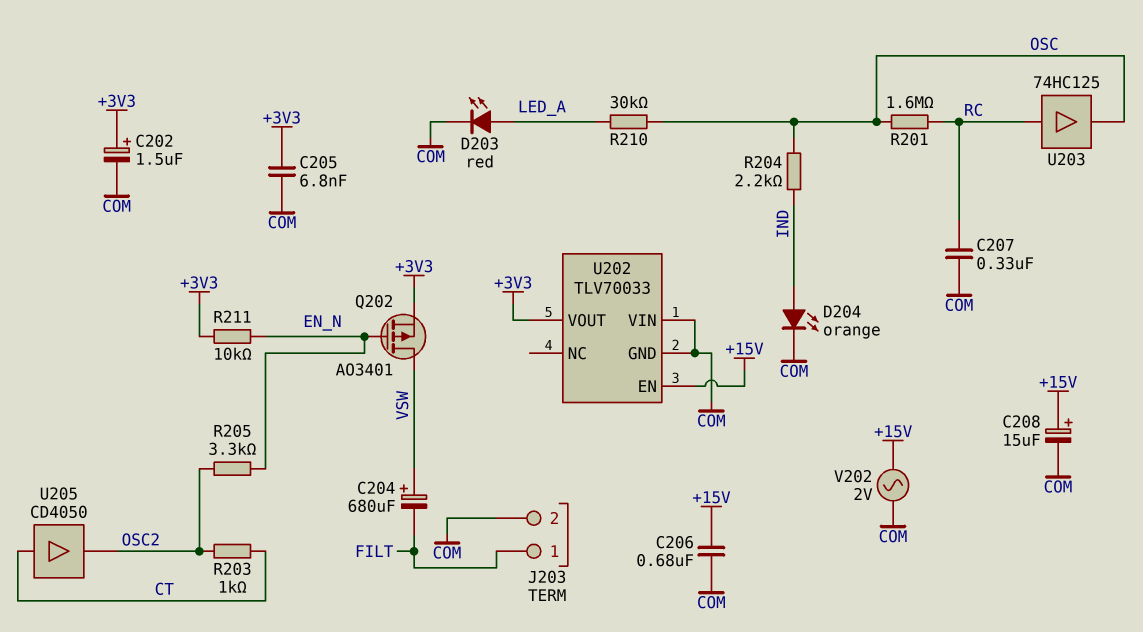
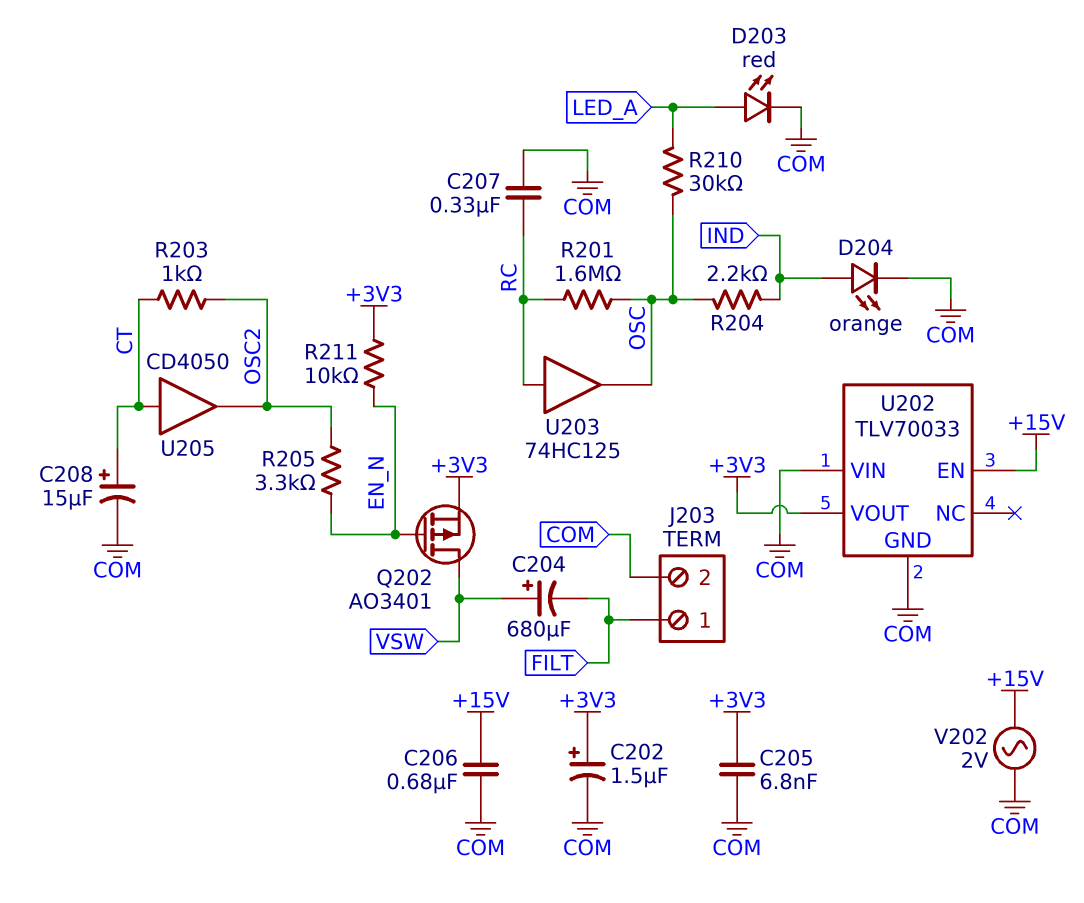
C208: 15uF (plus +15V, minus COM) -> 15uF (plus CT, minus COM)

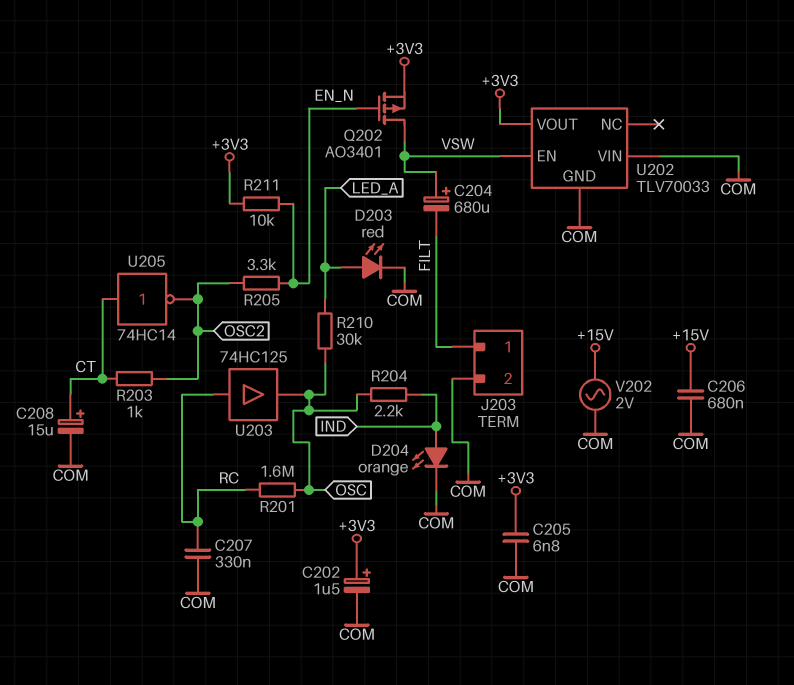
U202 pin EN: +15V -> VSW
U205: buffer CD4050 (in CT, out OSC2) -> NOT 74HC14 (in CT, out OSC2)

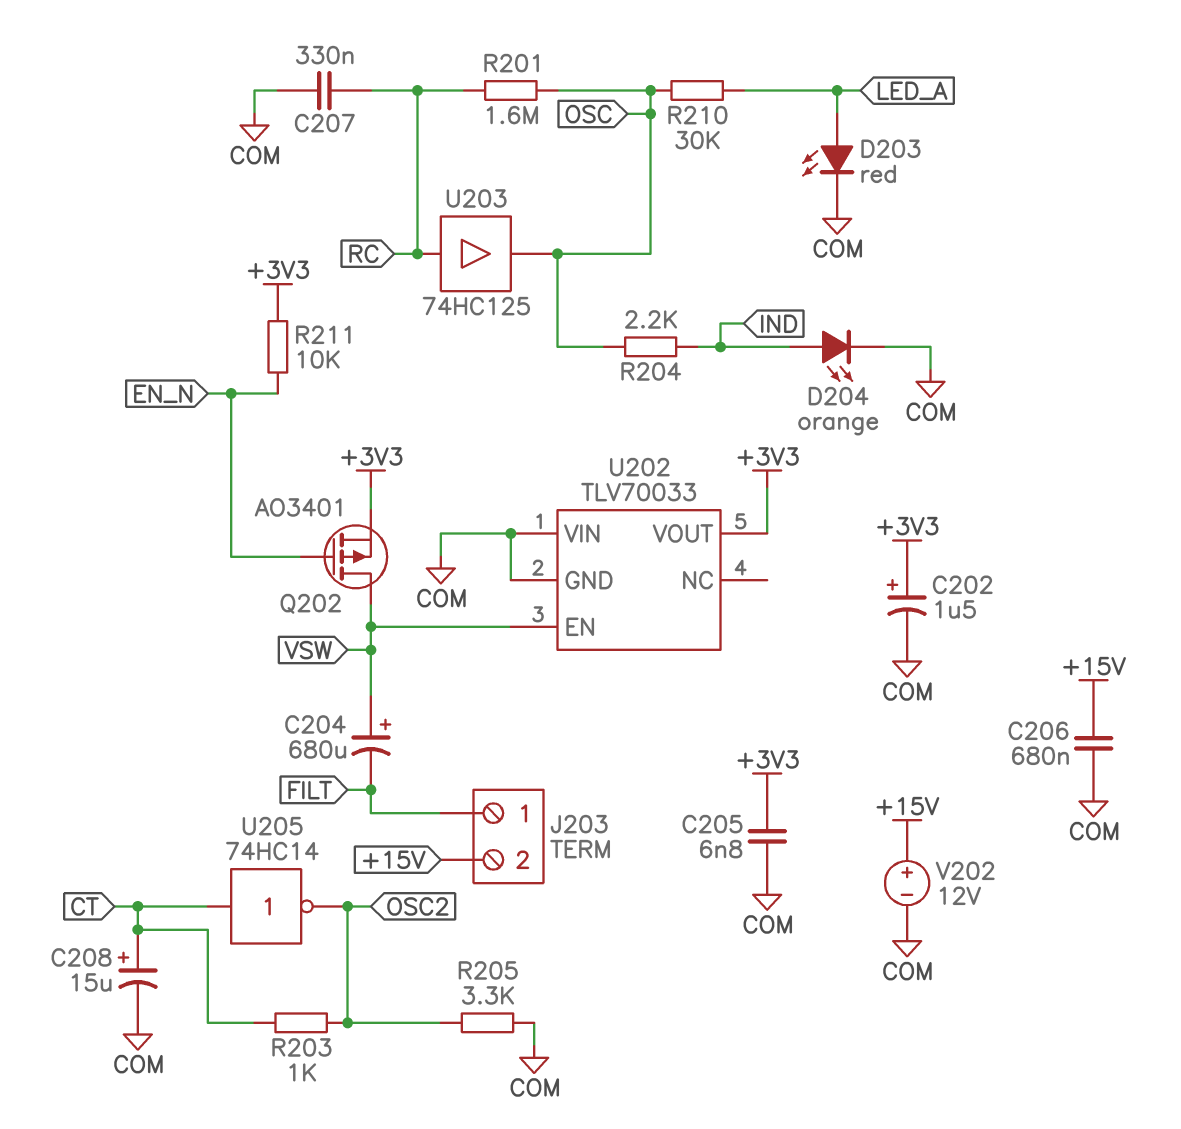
J203 pin 2: COM -> +15V
R205: 3.3k (EN_N, OSC2) -> 3.3k (COM, OSC2)
V202: AC 2V (+15V, COM) -> 12V (plus +15V, minus COM)

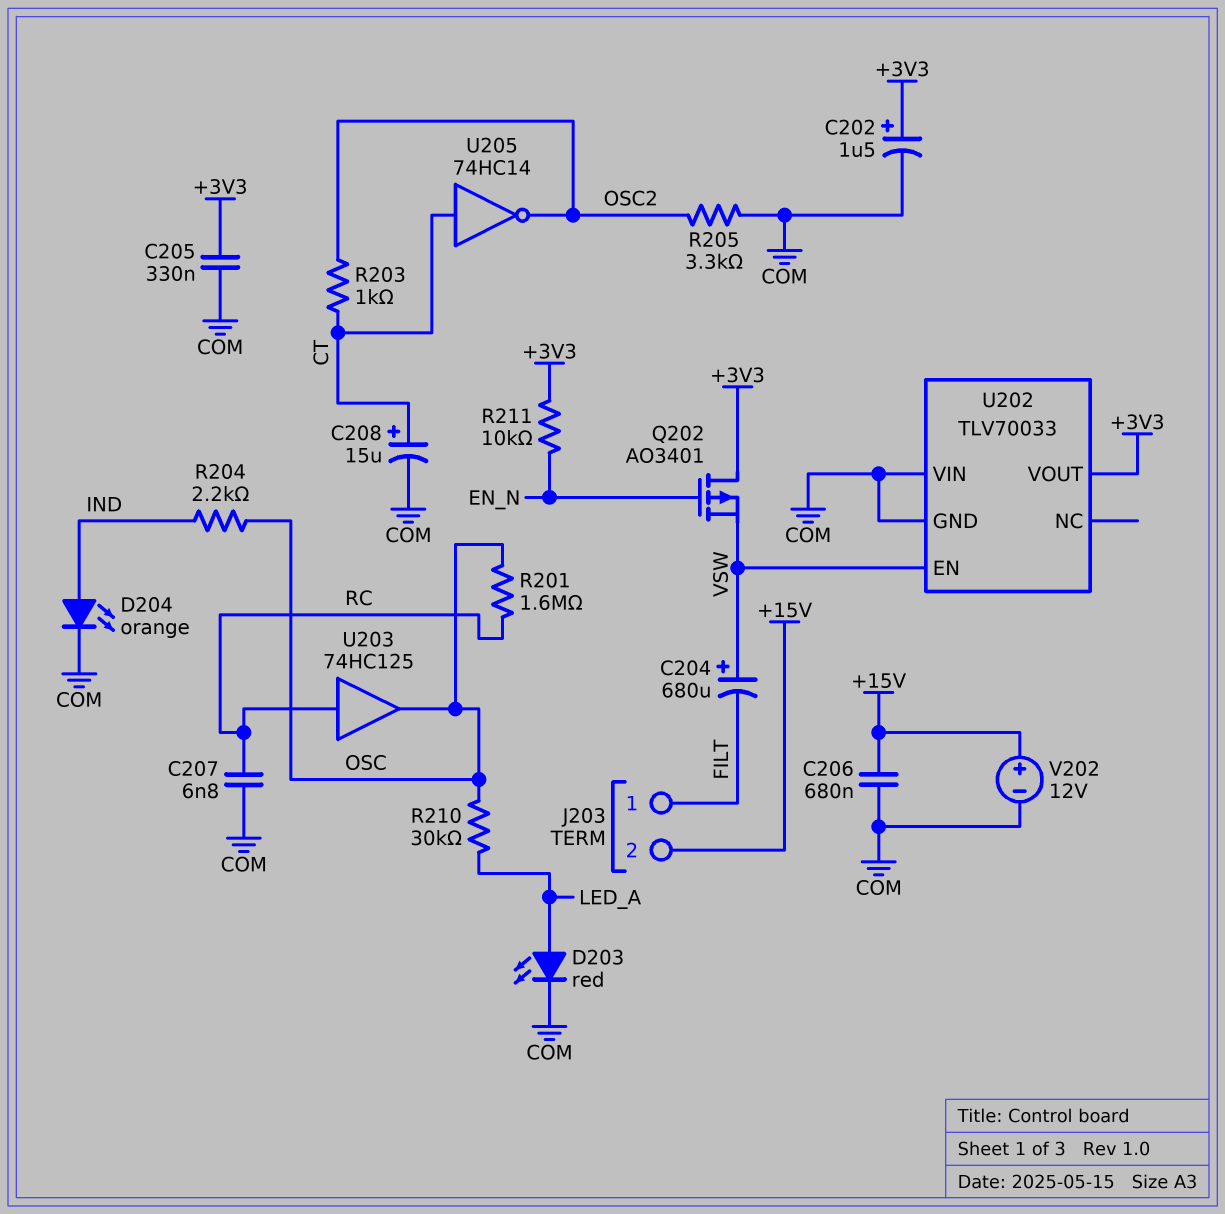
C205: 6.8nF (+3V3, COM) -> 330nF (+3V3, COM)
C207: 330nF (COM, RC) -> 6.8nF (COM, RC)
Q202: PMOS AO3401 (G EN_N, D VSW, S +3V3) -> PMOS AO3401 (G EN_N, D +3V3, S VSW)

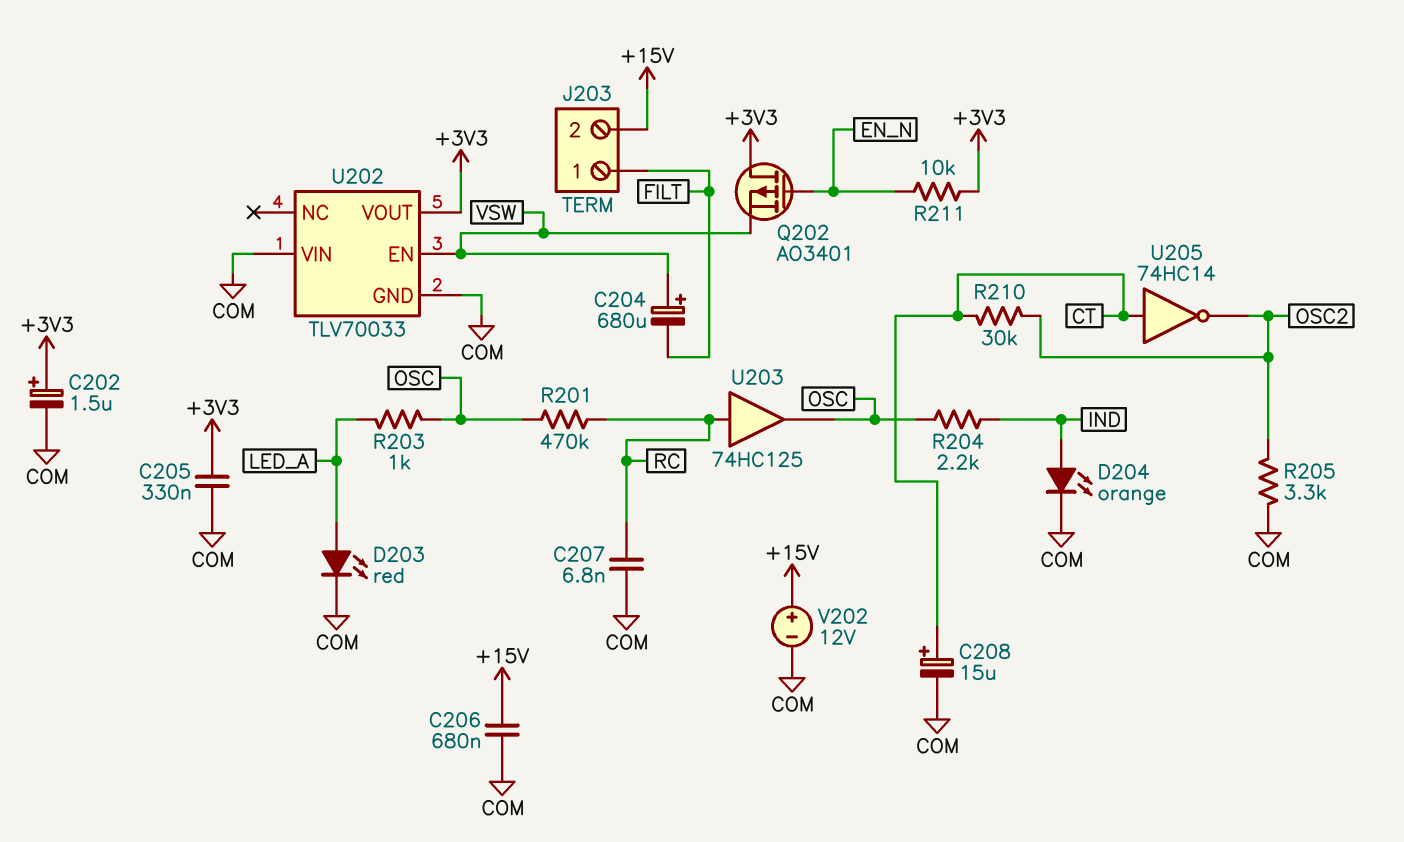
R201: 1.6M (OSC, RC) -> 470k (OSC, RC)
R203: 1k (CT, OSC2) -> 1k (LED_A, OSC)
R210: 30k (LED_A, OSC) -> 30k (CT, OSC2)

